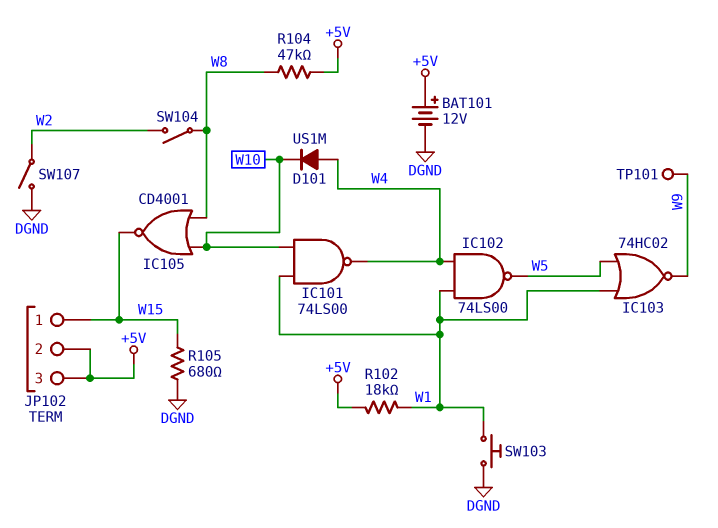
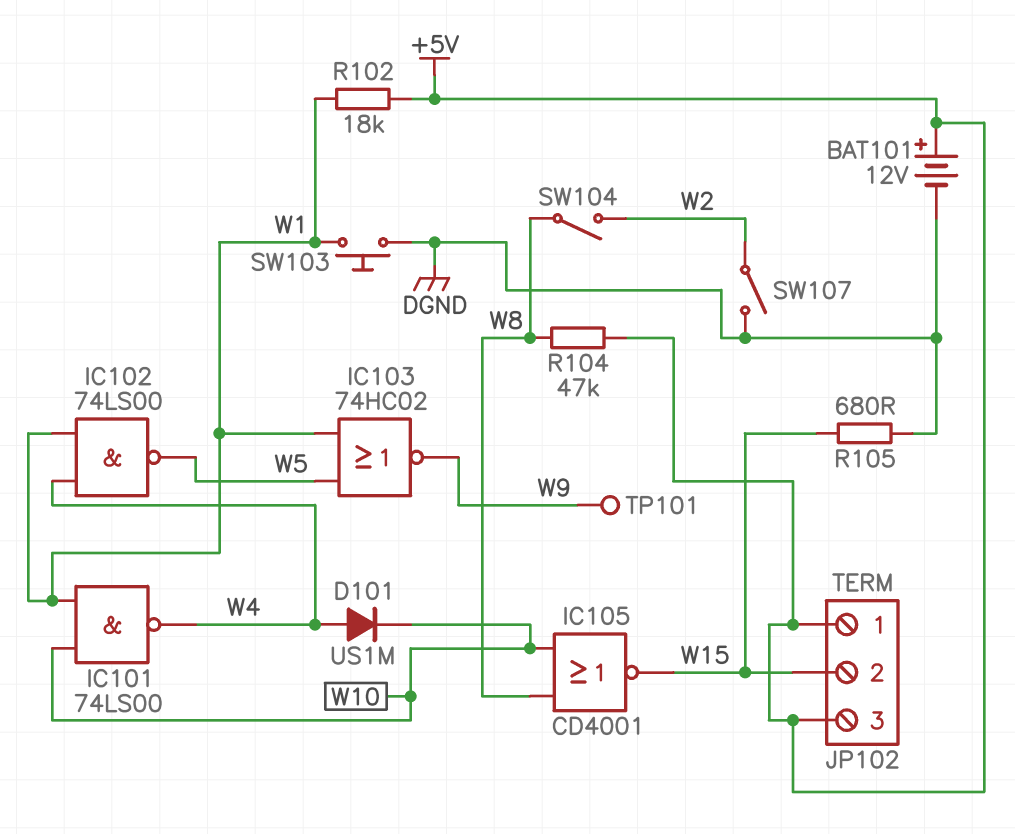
JP102 pin 1: W15 -> +5V
JP102 pin 2: +5V -> W15

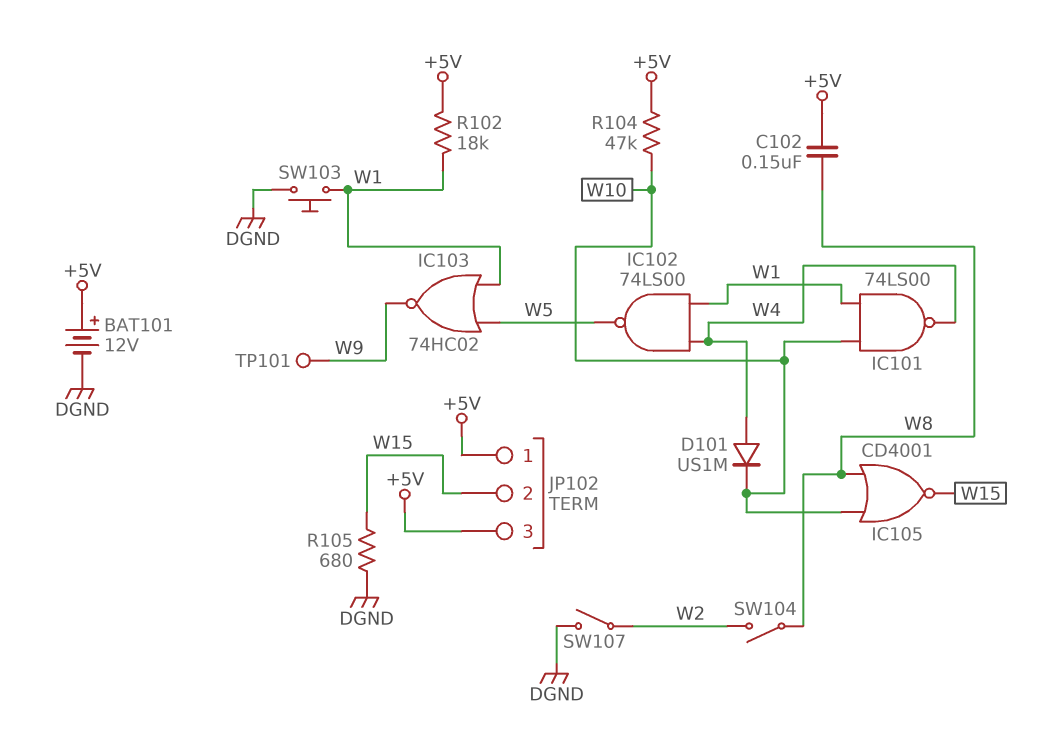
C102: none -> 150nF (+5V, W8)
R104: 47k (+5V, W8) -> 47k (+5V, W10)

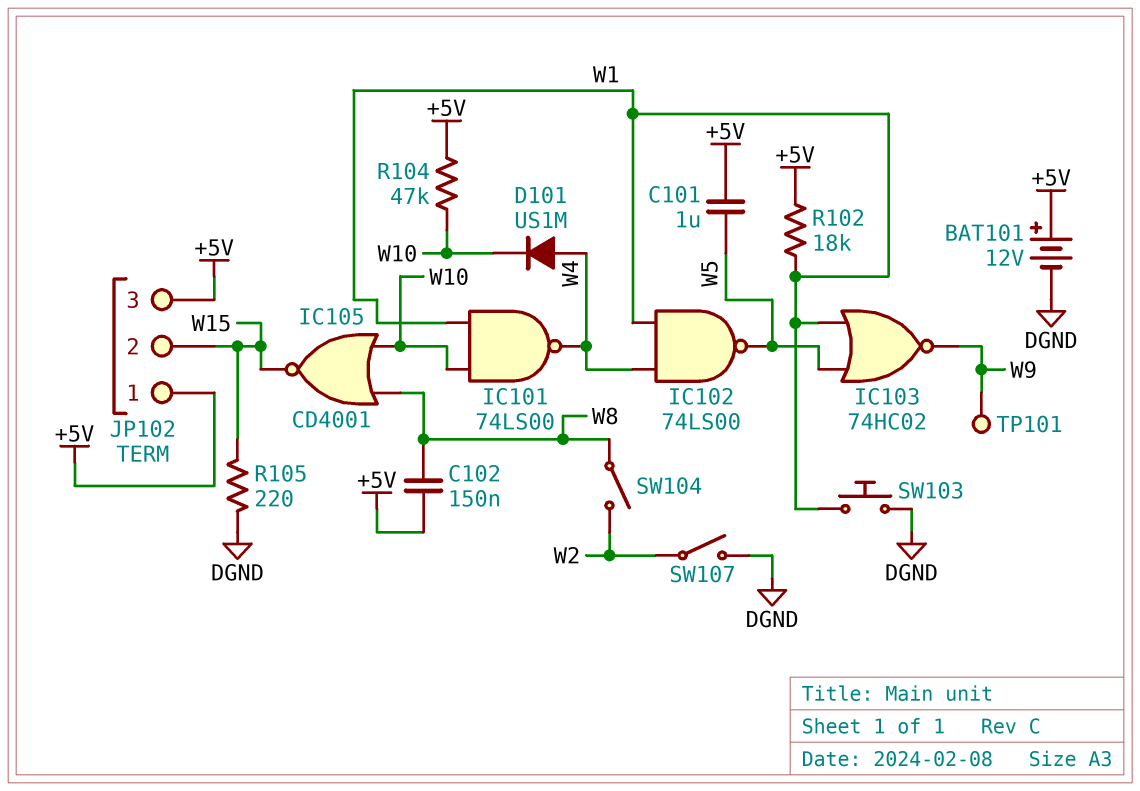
C101: none -> 1uF (+5V, W5)
R105: 680 (DGND, W15) -> 220 (DGND, W15)

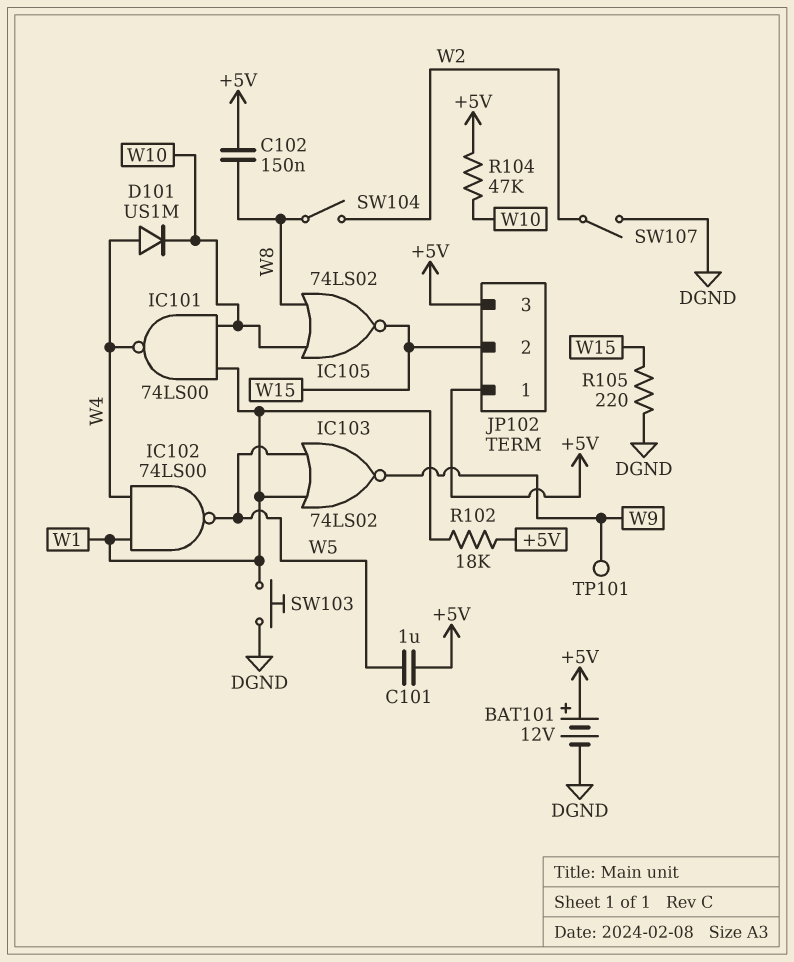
IC103: NOR 74HC02 (in W1, in W5, out W9) -> NOR 74LS02 (in W1, in W5, out W9)
IC105: NOR CD4001 (in W8, in W10, out W15) -> NOR 74LS02 (in W8, in W10, out W15)

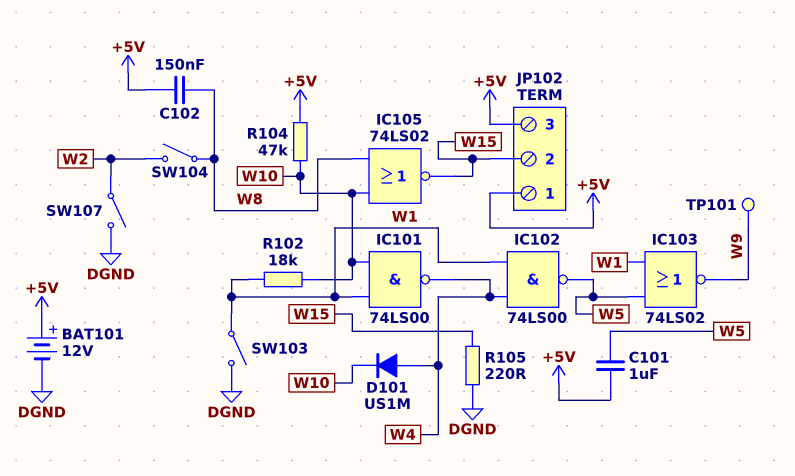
R102: 18k (+5V, W1) -> 18k (W1, W10)
SW103: button (DGND, W1) -> switch (DGND, W1)

